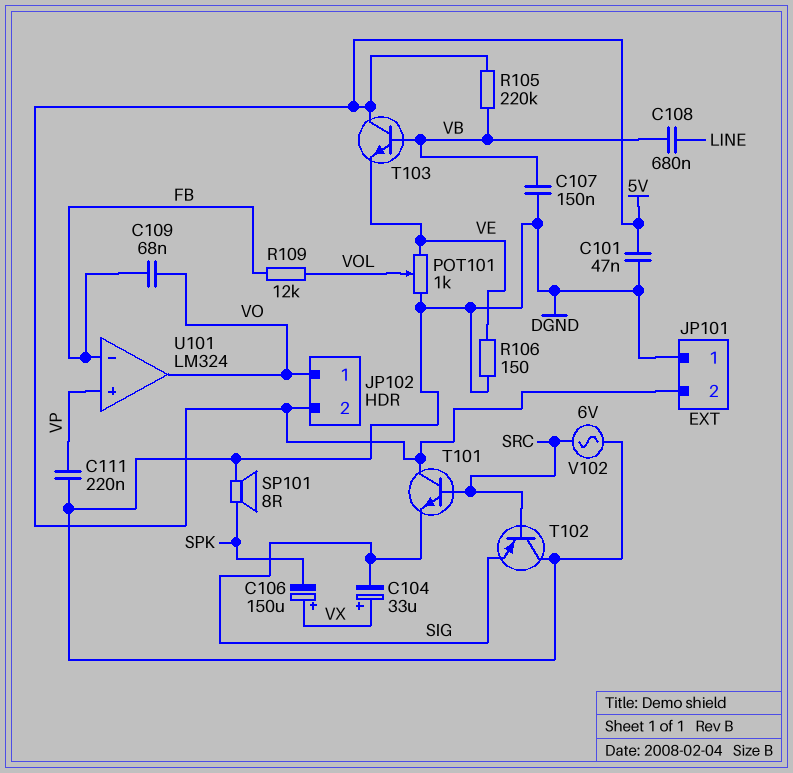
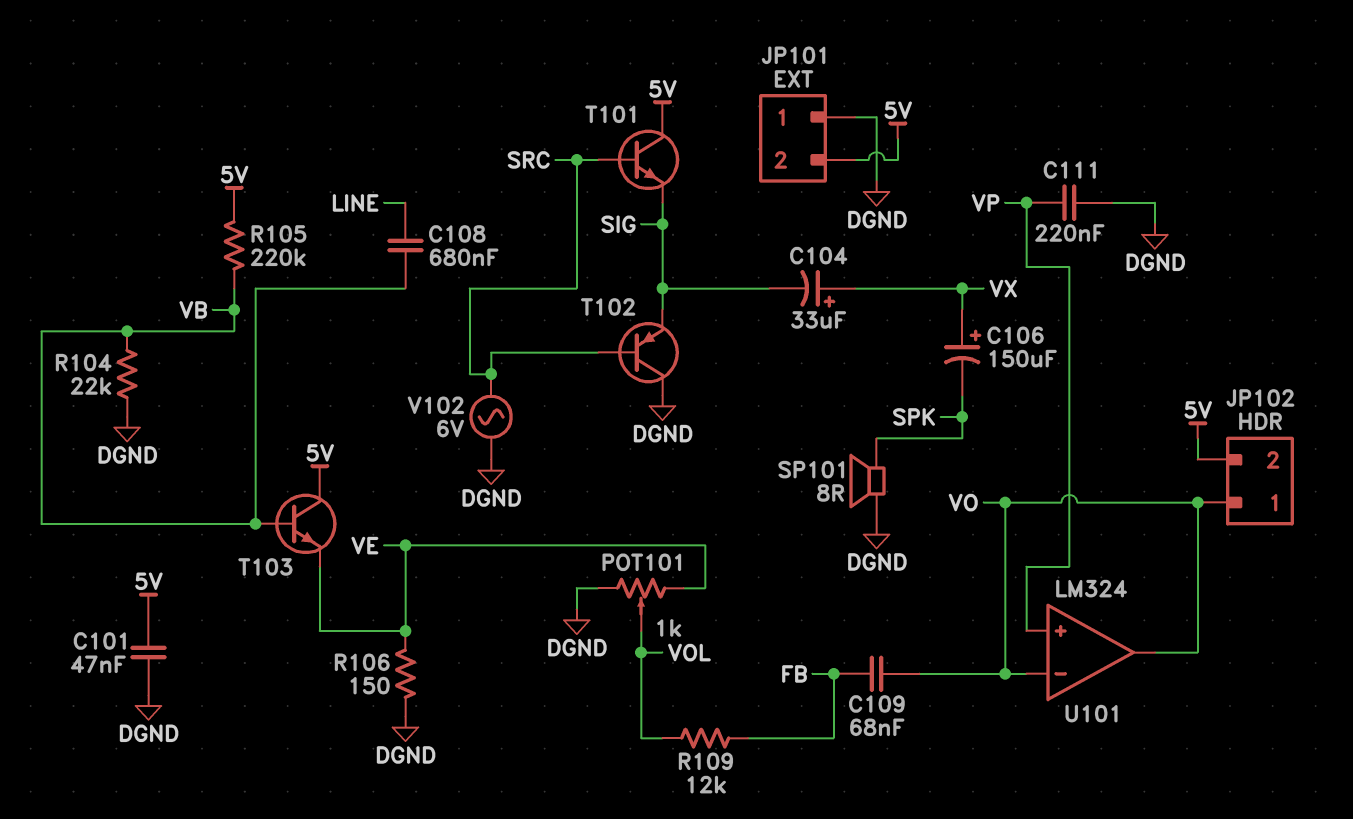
C107: 150nF (DGND, VB) -> none
R104: none -> 22k (DGND, VB)
U101 pin in-: FB -> VO

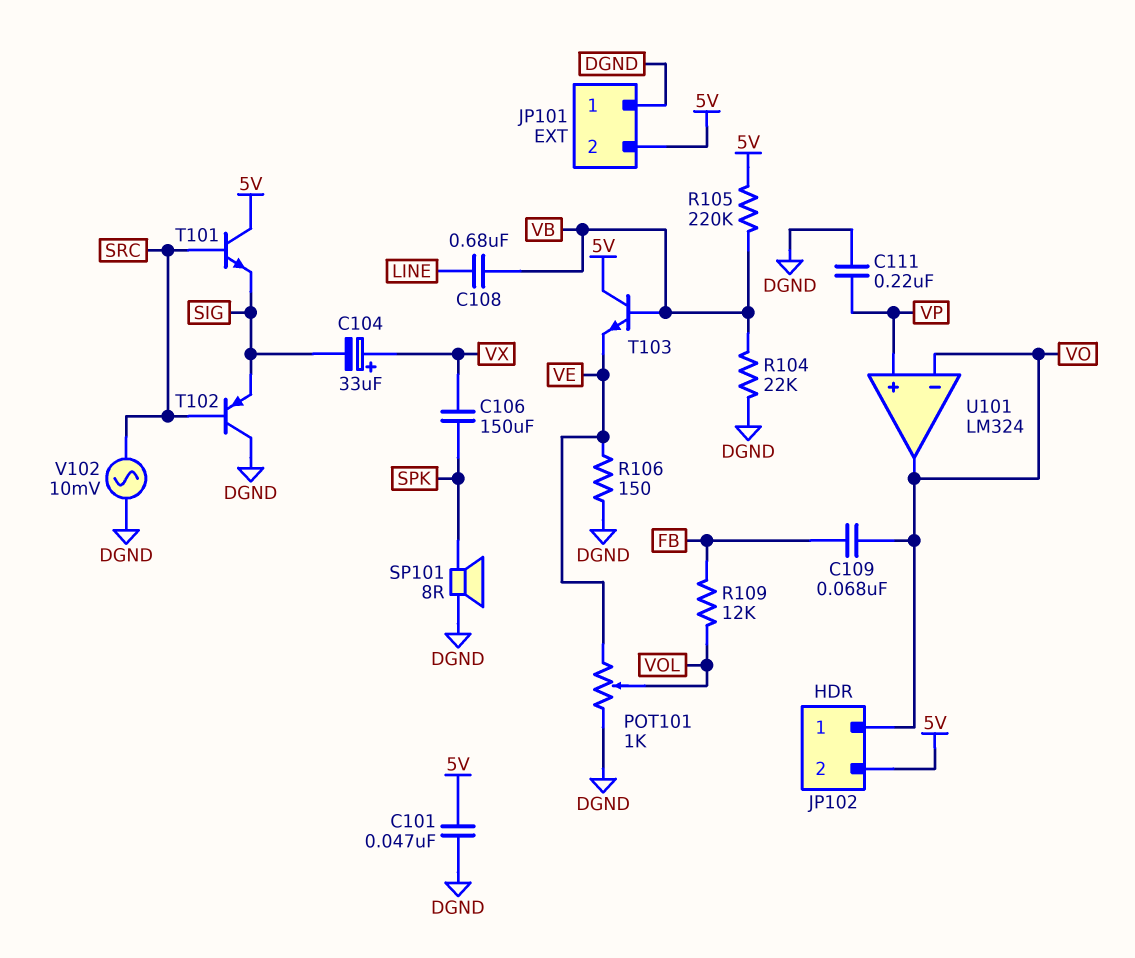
C106: 150uF (plus VX, minus SPK) -> 150uF (SPK, VX)
V102: AC 6V (DGND, SRC) -> AC 10mV (DGND, SRC)

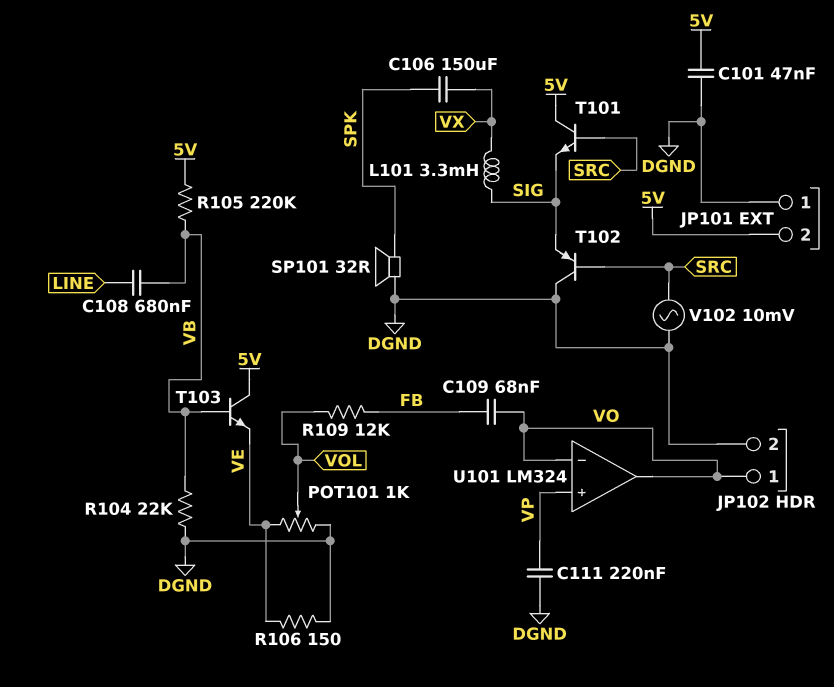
C104: 33uF (plus VX, minus SIG) -> none
JP102 pin 2: 5V -> DGND
L101: none -> 3.3mH (SIG, VX)
SP101: speaker 8R (DGND, SPK) -> speaker 32R (DGND, SPK)

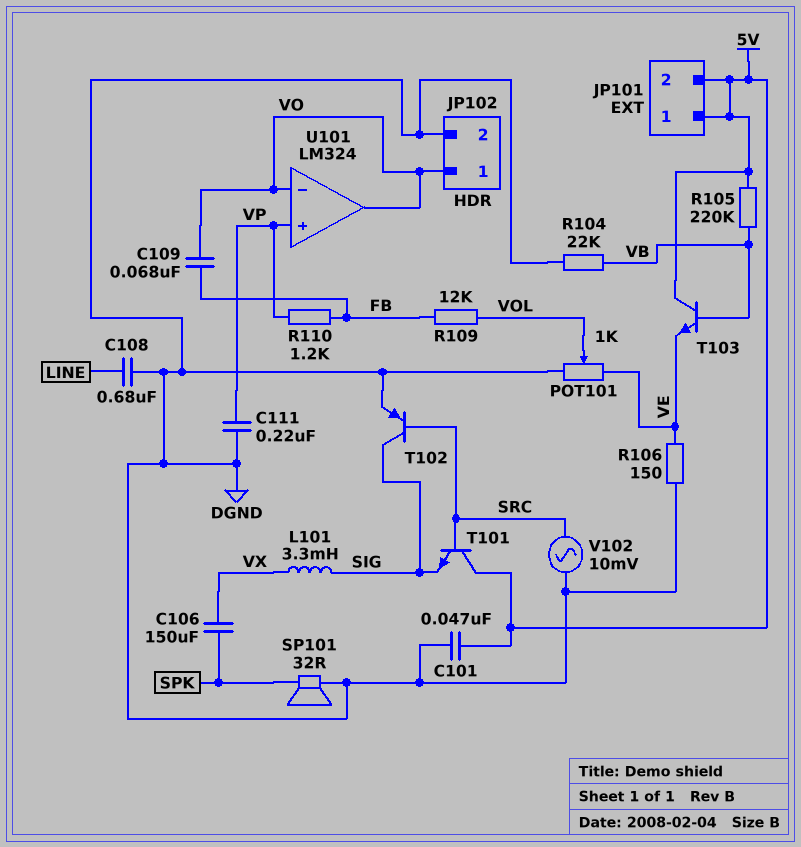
C108: 680nF (LINE, VB) -> 680nF (DGND, LINE)
JP101 pin 1: DGND -> 5V
R110: none -> 1.2k (FB, VP)
T102: PNP (B SRC, C DGND, E SIG) -> PNP (B SRC, C SIG, E DGND)

